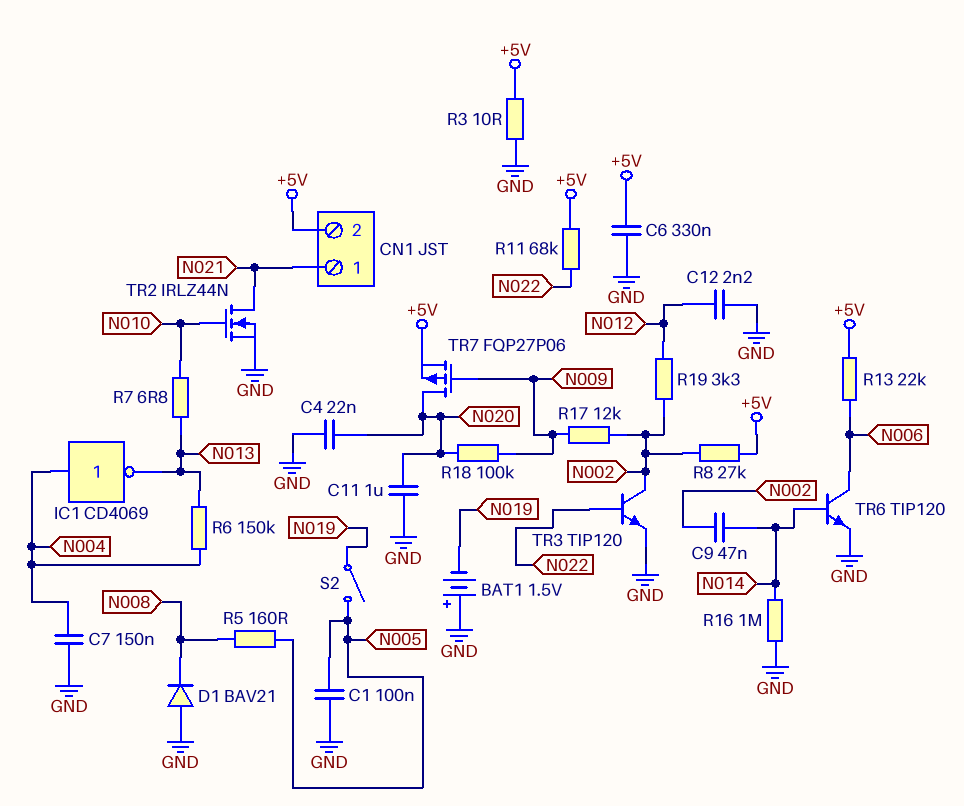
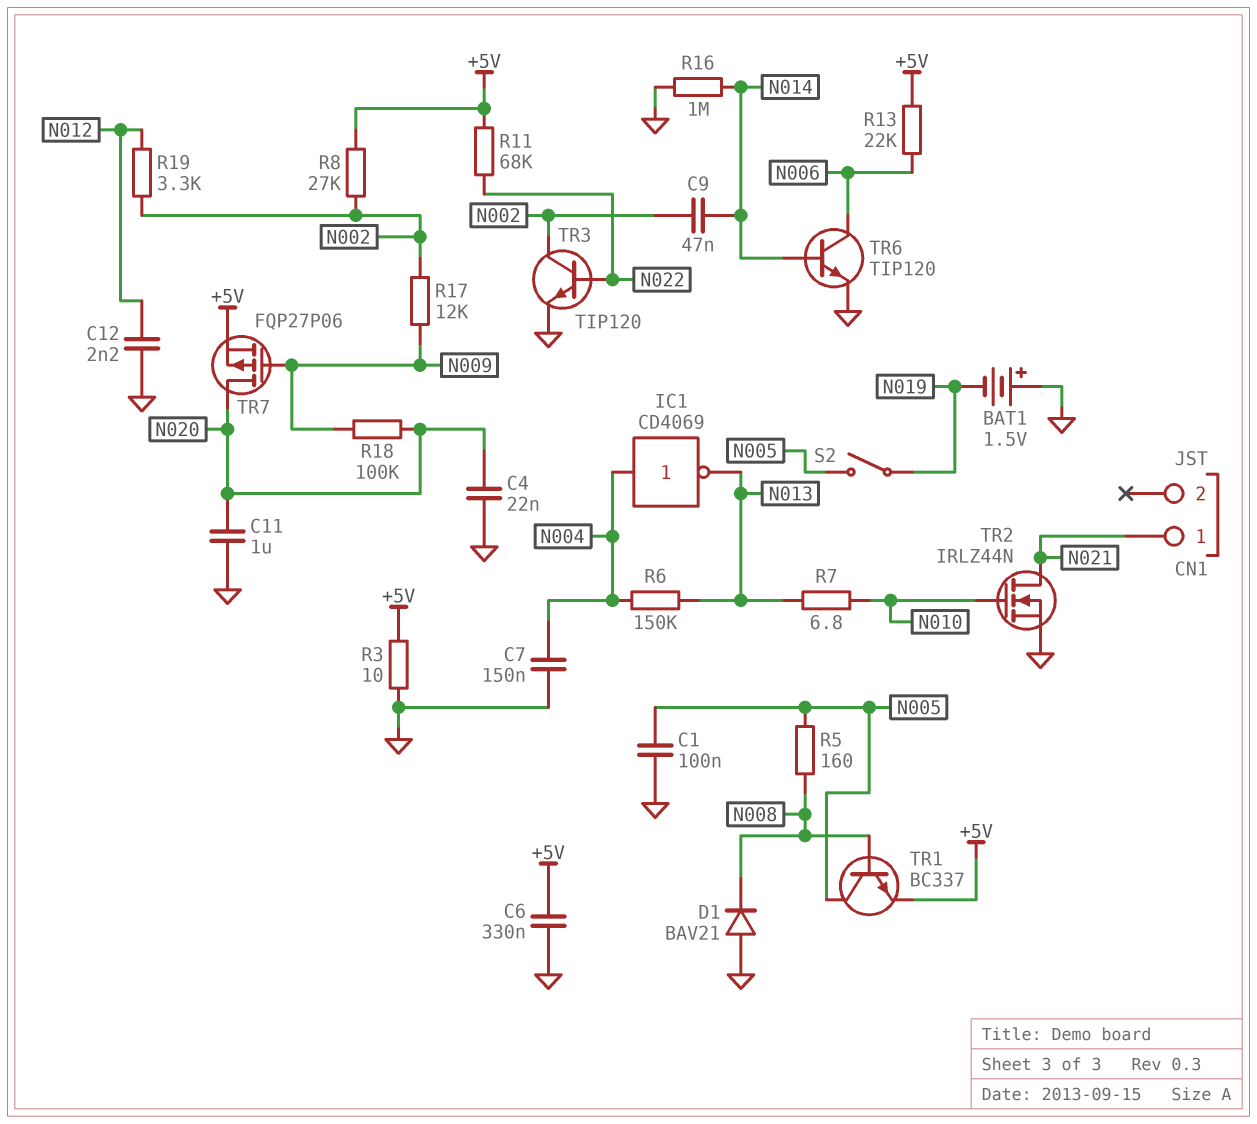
CN1 pin 2: +5V -> none
TR1: none -> NPN BC337 (B N008, C N005, E +5V)

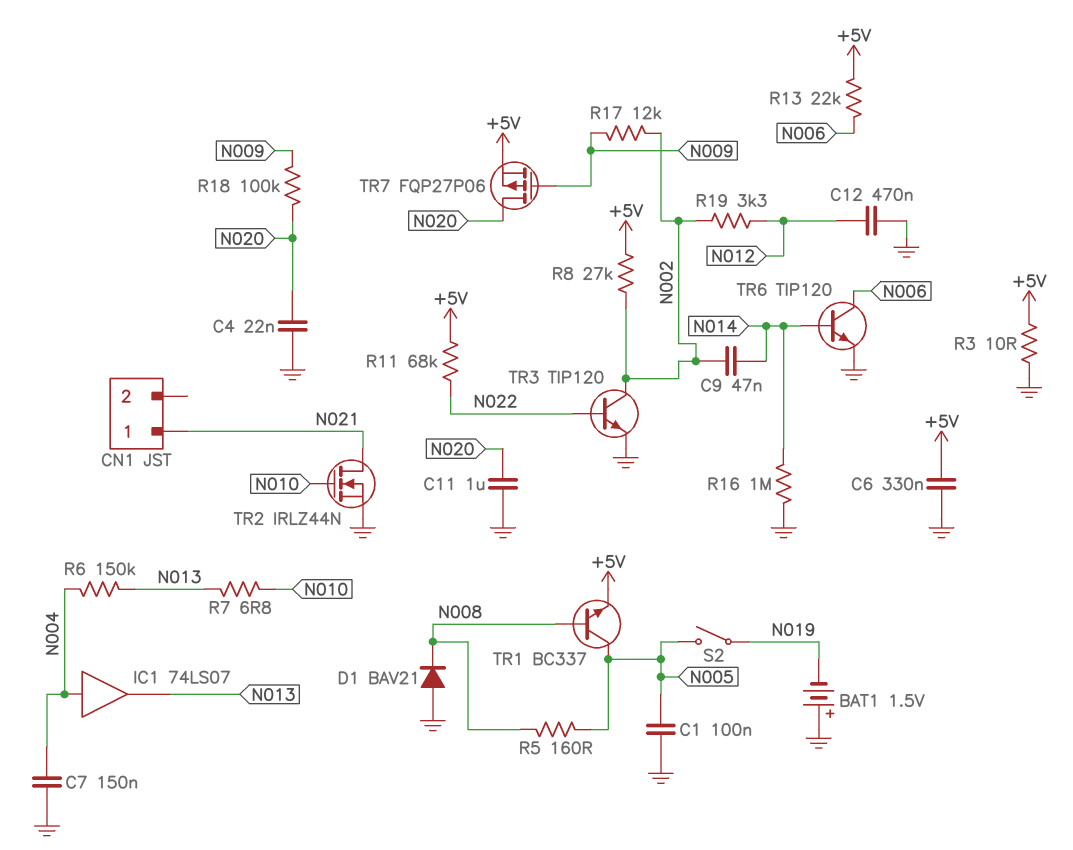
C12: 2.2nF (GND, N012) -> 470nF (GND, N012)
IC1: NOT CD4069 (in N004, out N013) -> buffer 74LS07 (in N004, out N013)

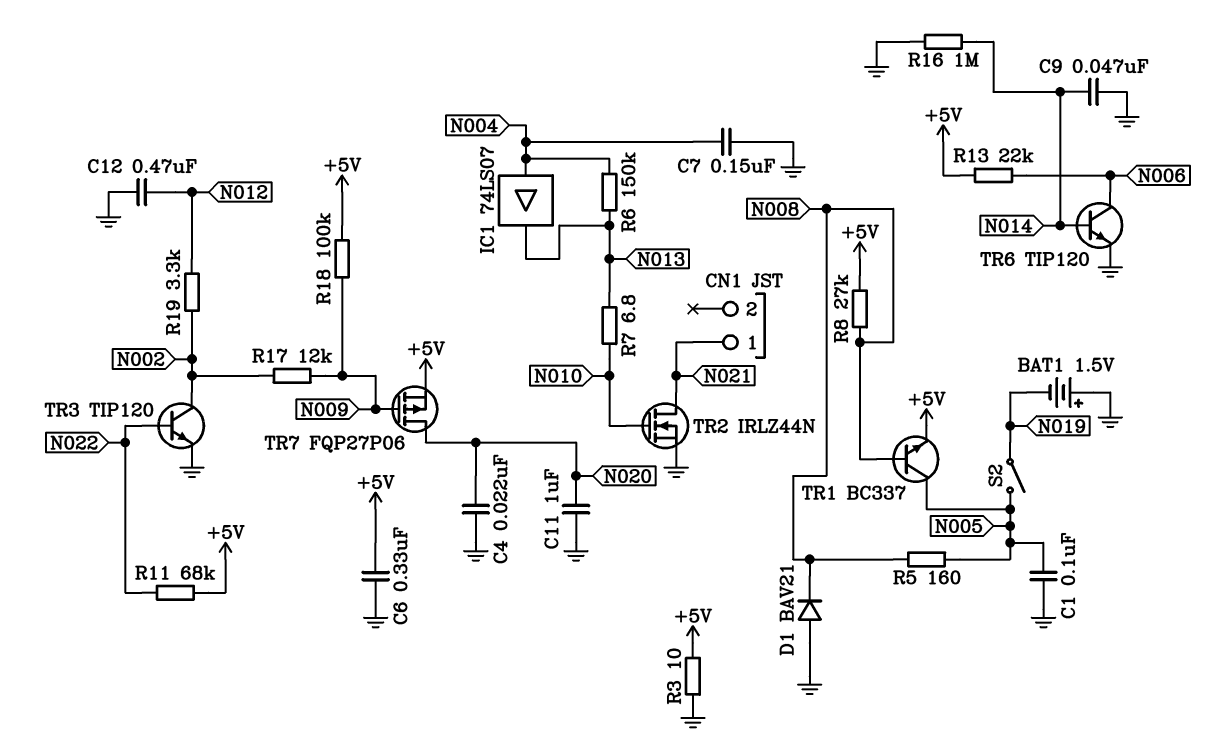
C9: 47nF (N002, N014) -> 47nF (GND, N014)
R8: 27k (+5V, N002) -> 27k (+5V, N008)
R18: 100k (N009, N020) -> 100k (+5V, N009)

